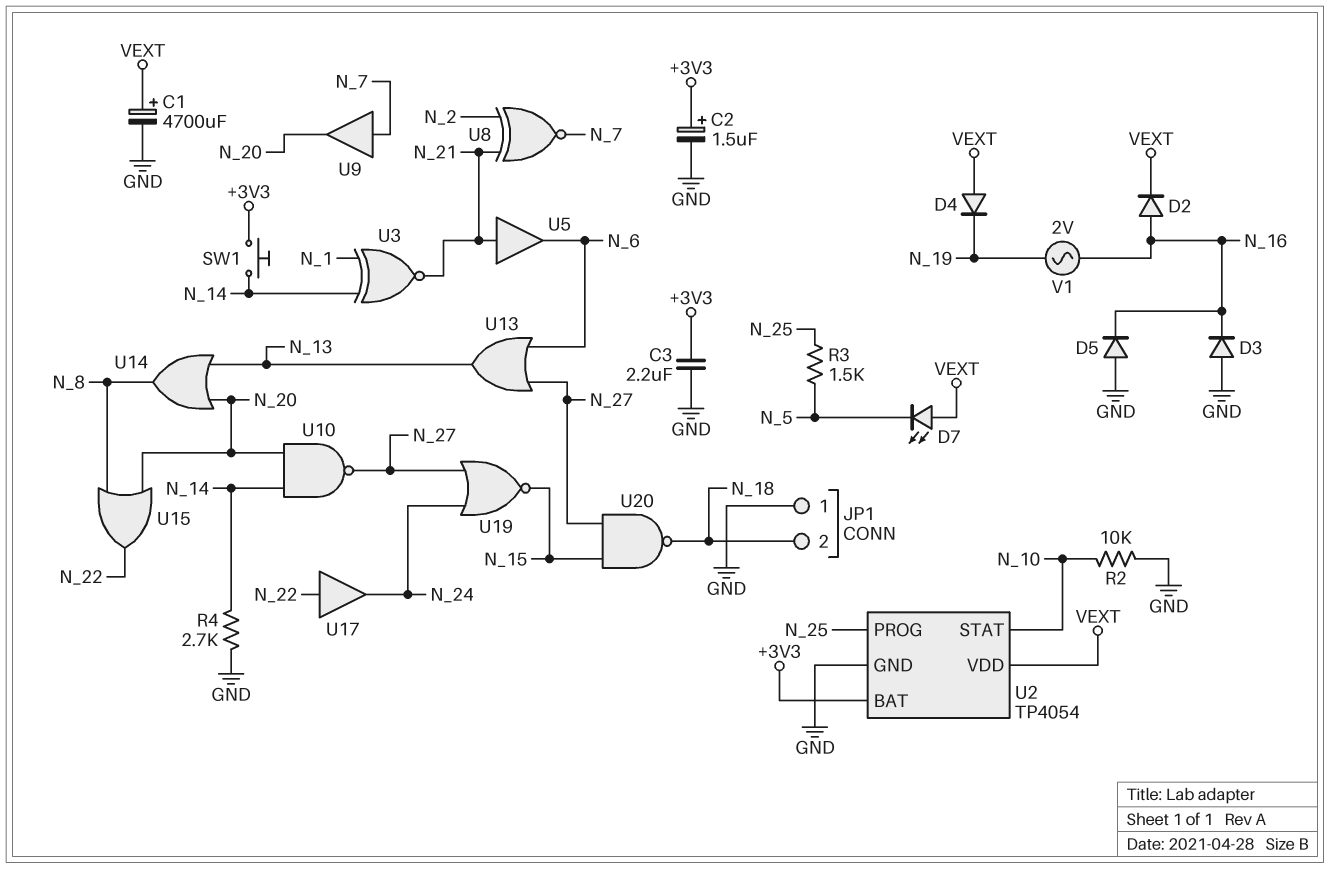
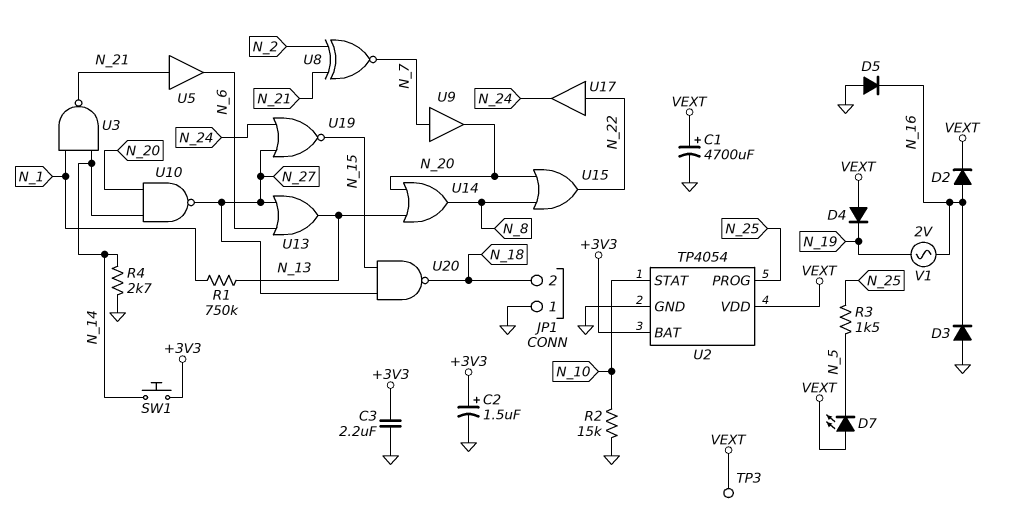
R1: none -> 750k (N_1, N_13)
R2: 10k (GND, N_10) -> 15k (GND, N_10)
TP3: none -> test point (VEXT)
U3: XNOR (in N_1, in N_14, out N_21) -> NAND (in N_1, in N_14, out N_21)

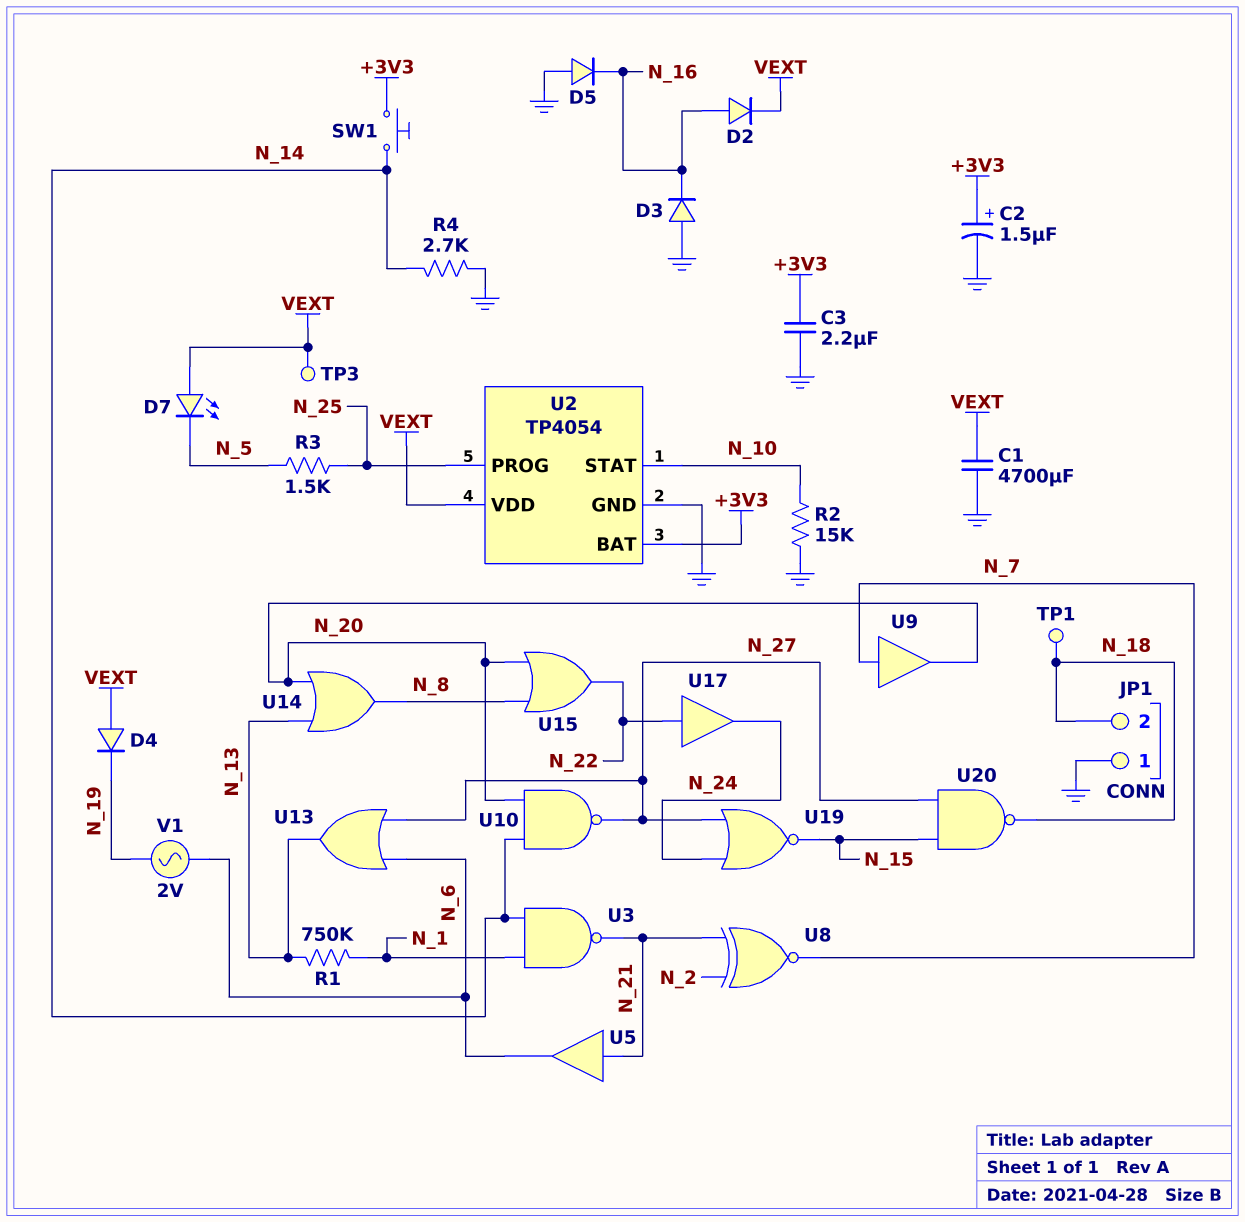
C1: 4700uF (plus VEXT, minus GND) -> 4700uF (GND, VEXT)
TP1: none -> test point (N_18)
V1: AC 2V (N_16, N_19) -> AC 2V (N_6, N_19)

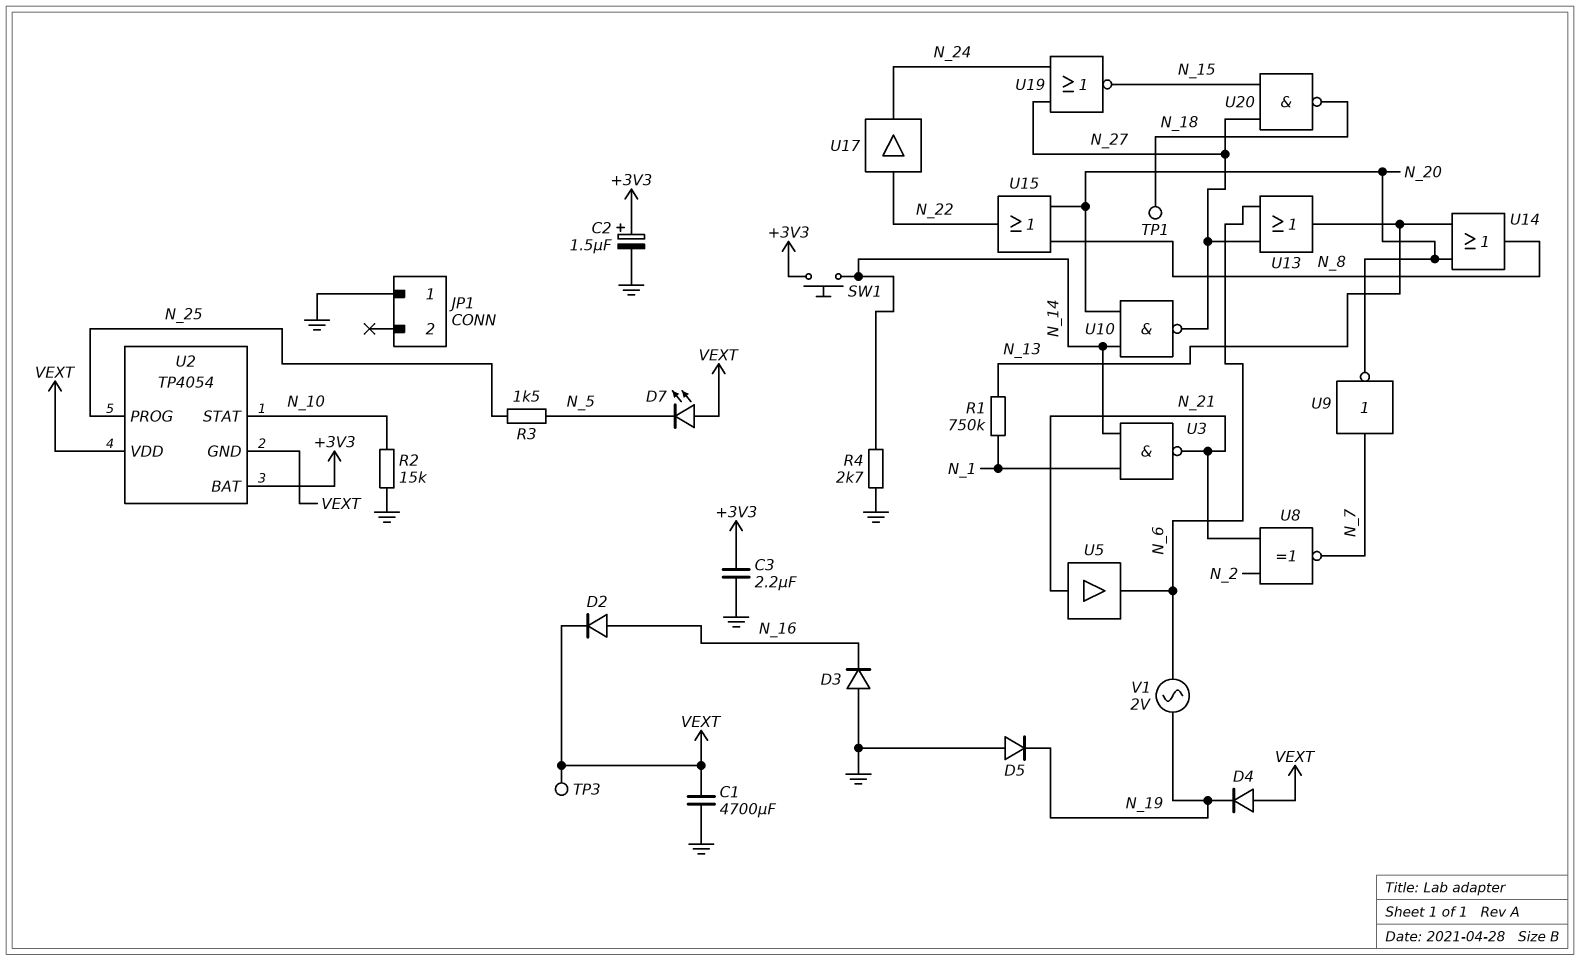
D5: diode (A GND, K N_16) -> diode (A GND, K N_19)
JP1 pin 2: N_18 -> none
U2 pin GND: GND -> VEXT
U9: buffer (in N_7, out N_20) -> NOT (in N_7, out N_20)

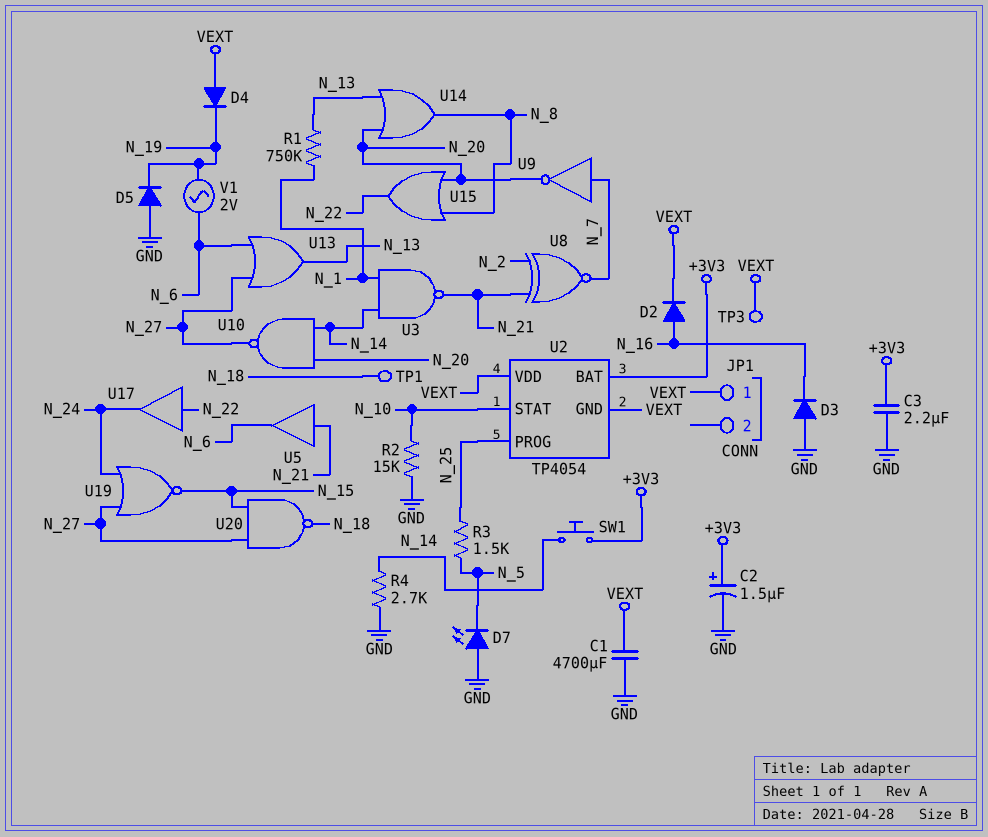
D7: LED (A VEXT, K N_5) -> LED (A GND, K N_5)
JP1 pin 1: GND -> VEXT

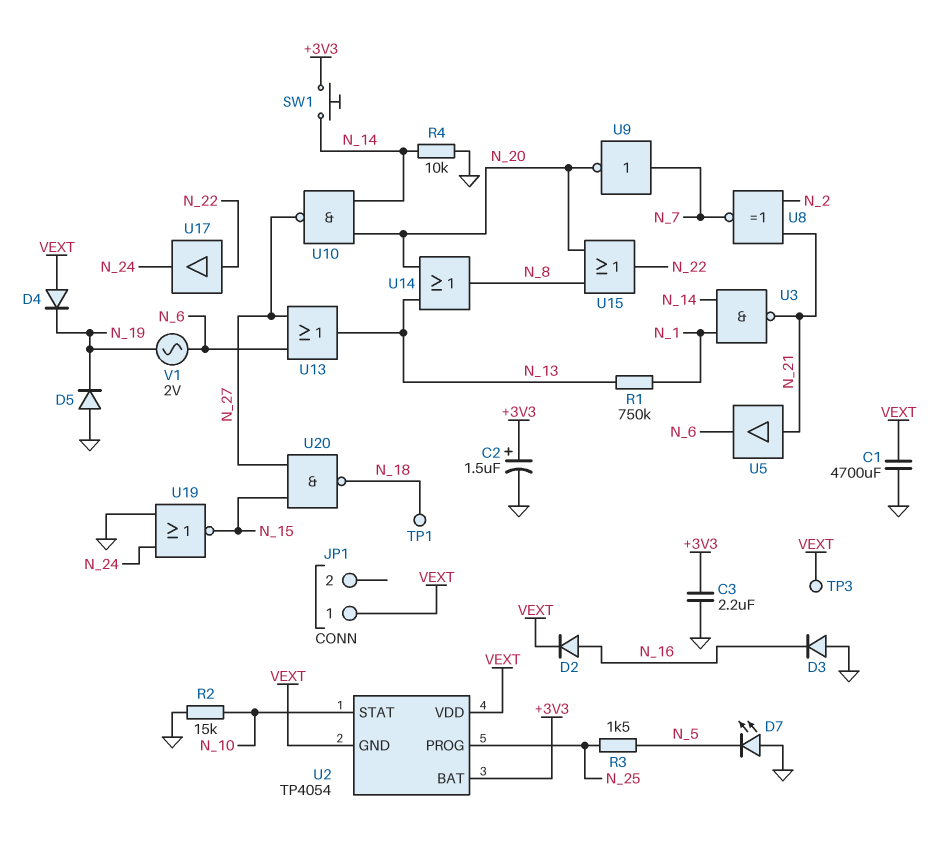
R4: 2.7k (GND, N_14) -> 10k (GND, N_14)
U19: NOR (in N_24, in N_27, out N_15) -> NOR (in GND, in N_24, out N_15)

